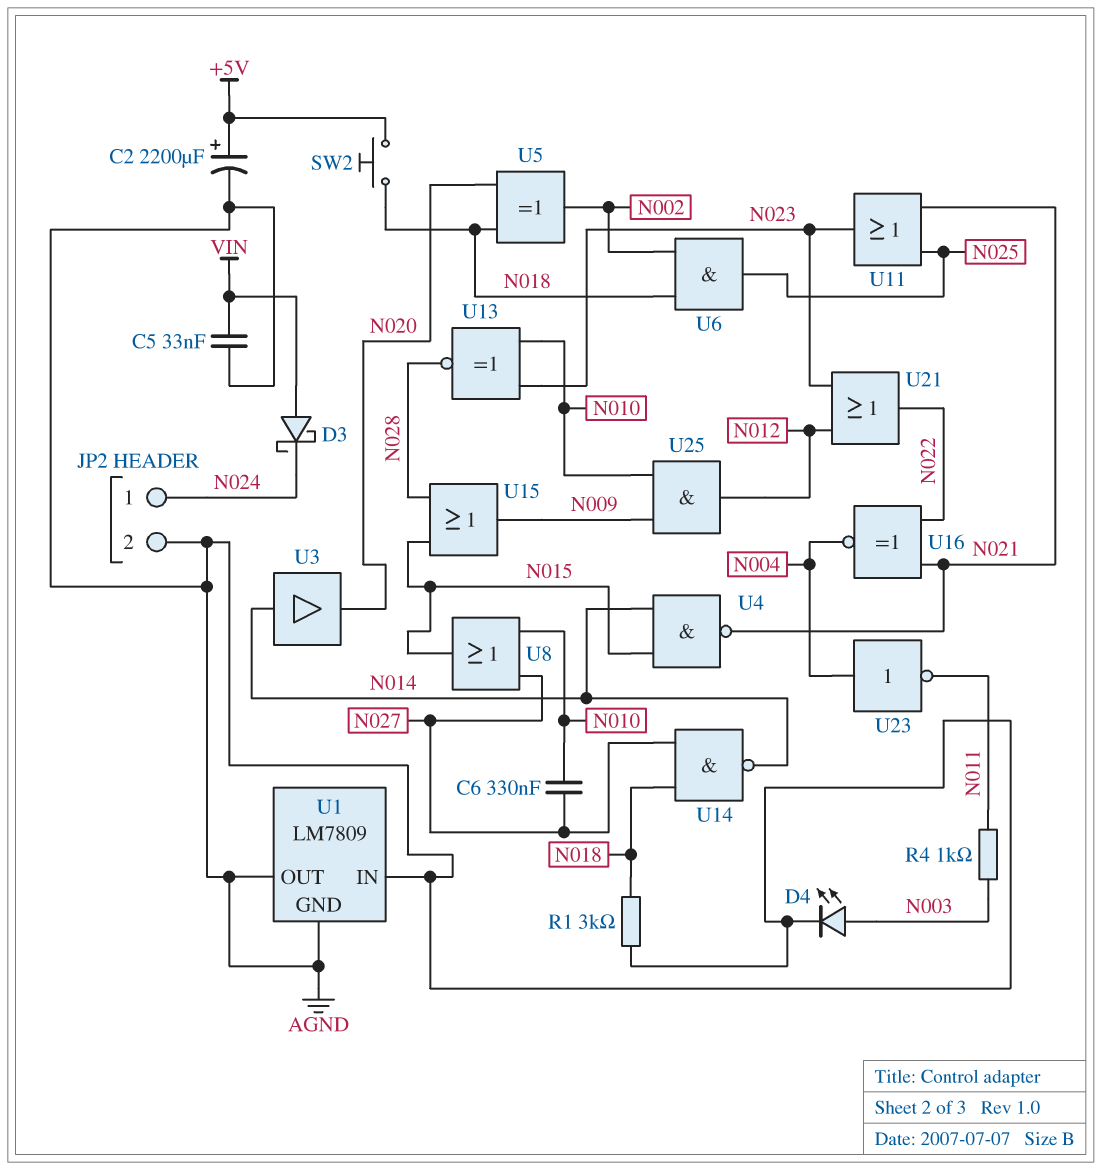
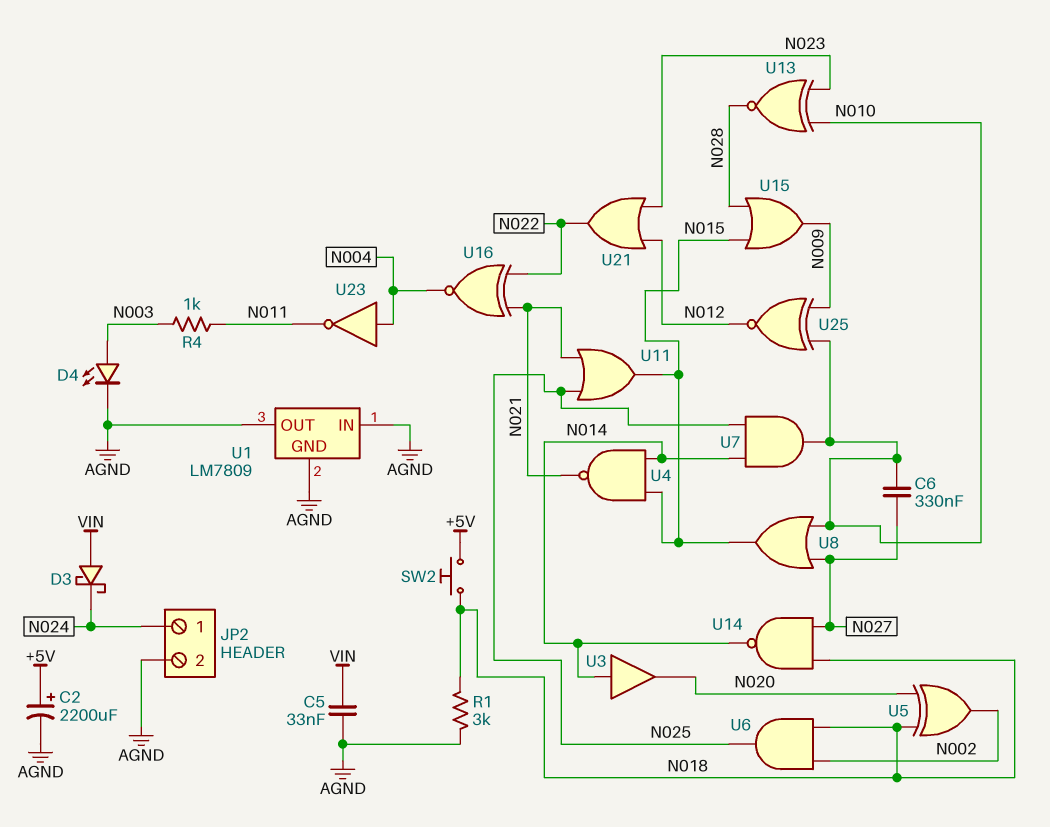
U7: none -> AND (in N014, in N025, out N010)
U11: OR (in N021, in N025, out N023) -> OR (in N021, in N025, out N015)
U25: AND (in N009, in N010, out N012) -> XNOR (in N009, in N010, out N012)

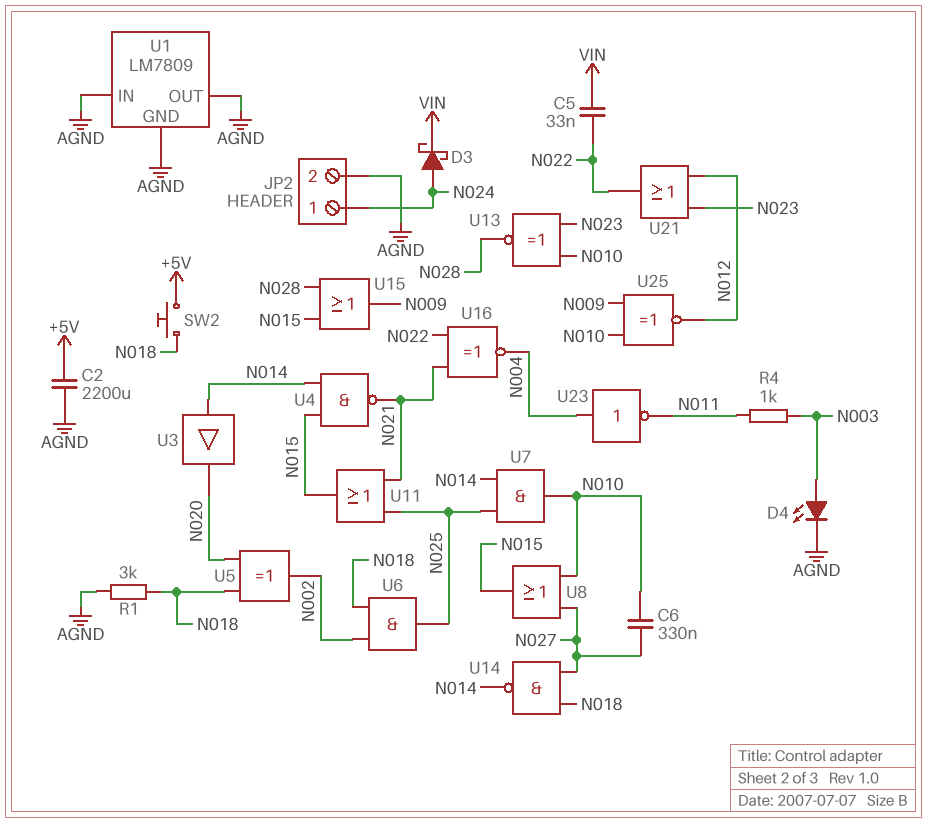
C2: 2200uF (plus +5V, minus AGND) -> 2200uF (+5V, AGND)
C5: 33nF (AGND, VIN) -> 33nF (N022, VIN)
D3: schottky (A VIN, K N024) -> schottky (A N024, K VIN)

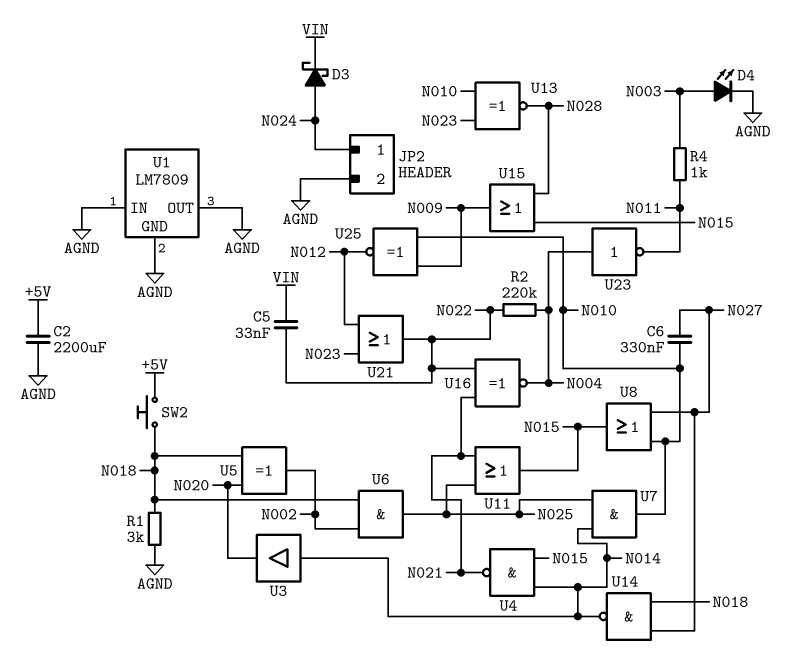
R2: none -> 220k (N004, N022)

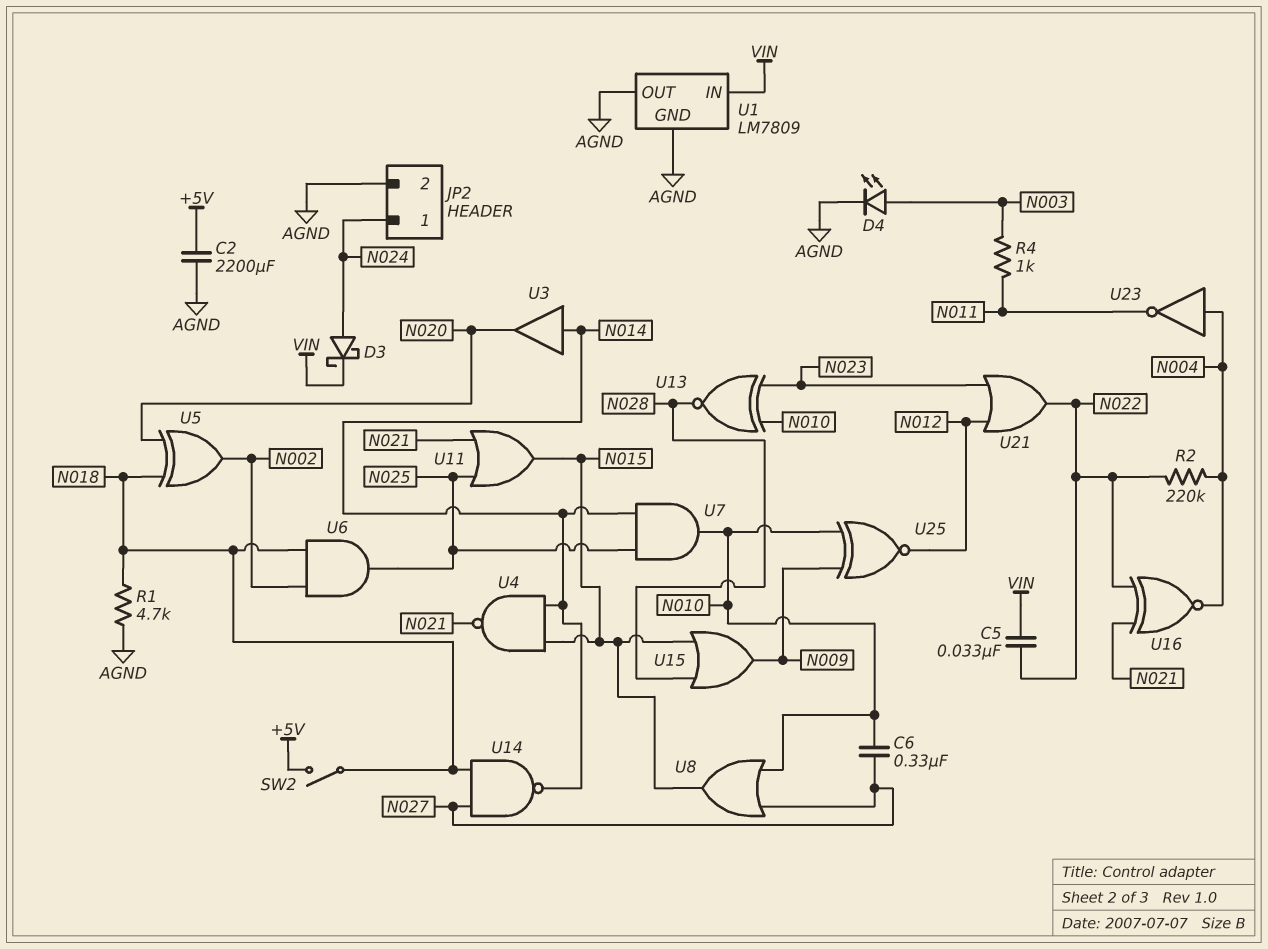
R1: 3k (AGND, N018) -> 4.7k (AGND, N018)
SW2: button (+5V, N018) -> switch (+5V, N018)
U1 pin IN: AGND -> VIN

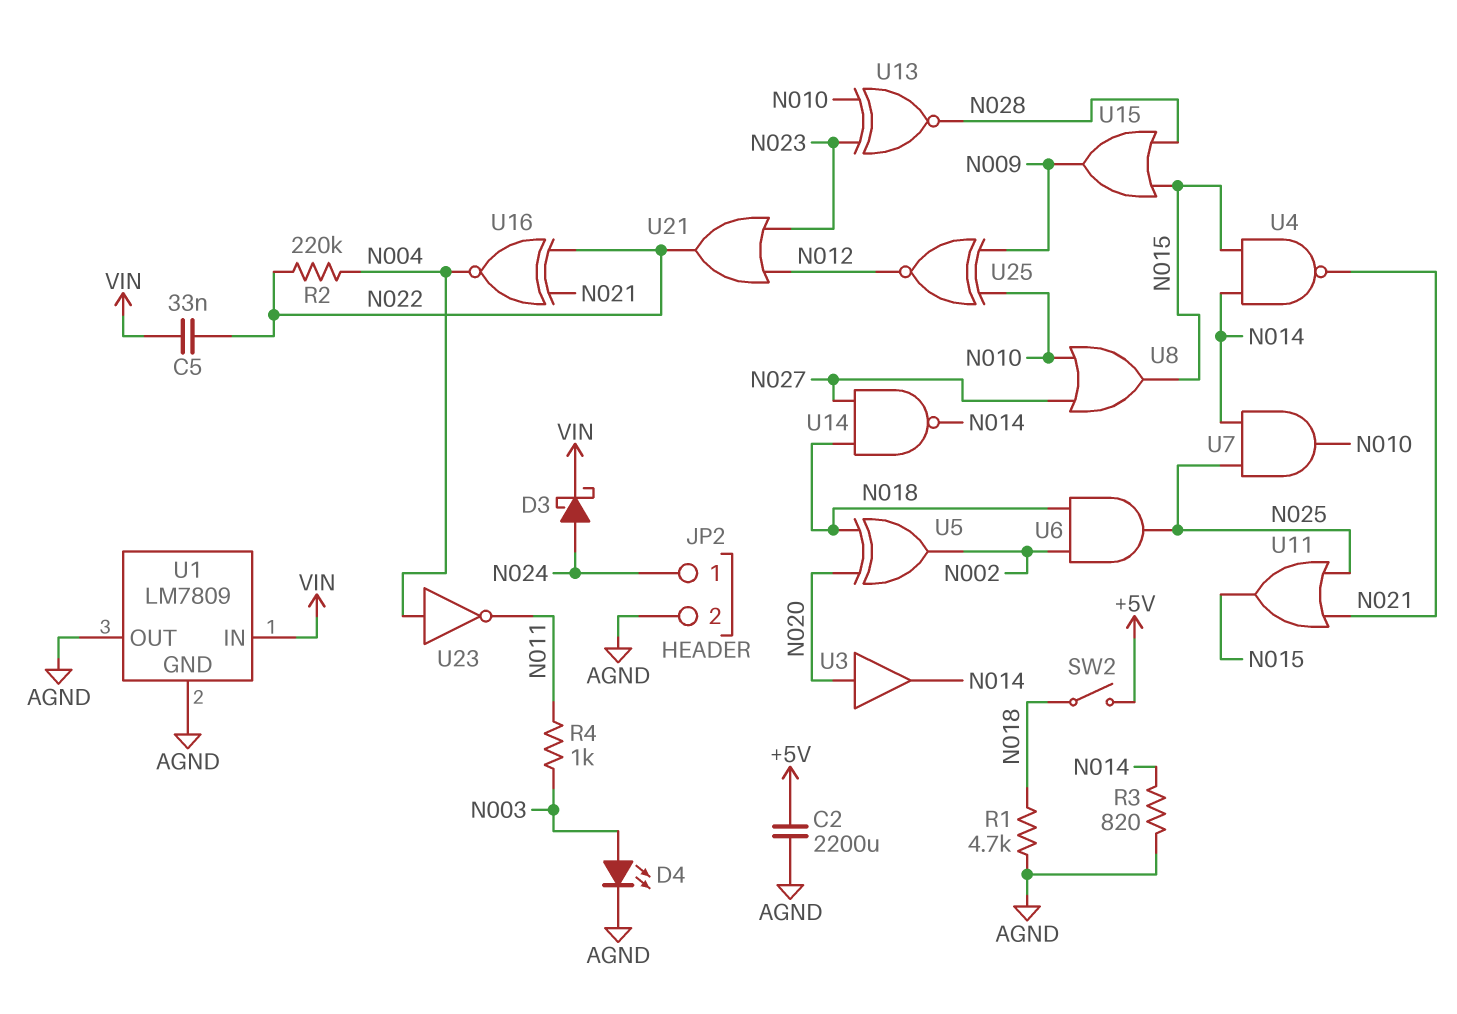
C6: 330nF (N010, N027) -> none
R3: none -> 820 (AGND, N014)
U3: buffer (in N014, out N020) -> buffer (in N020, out N014)

